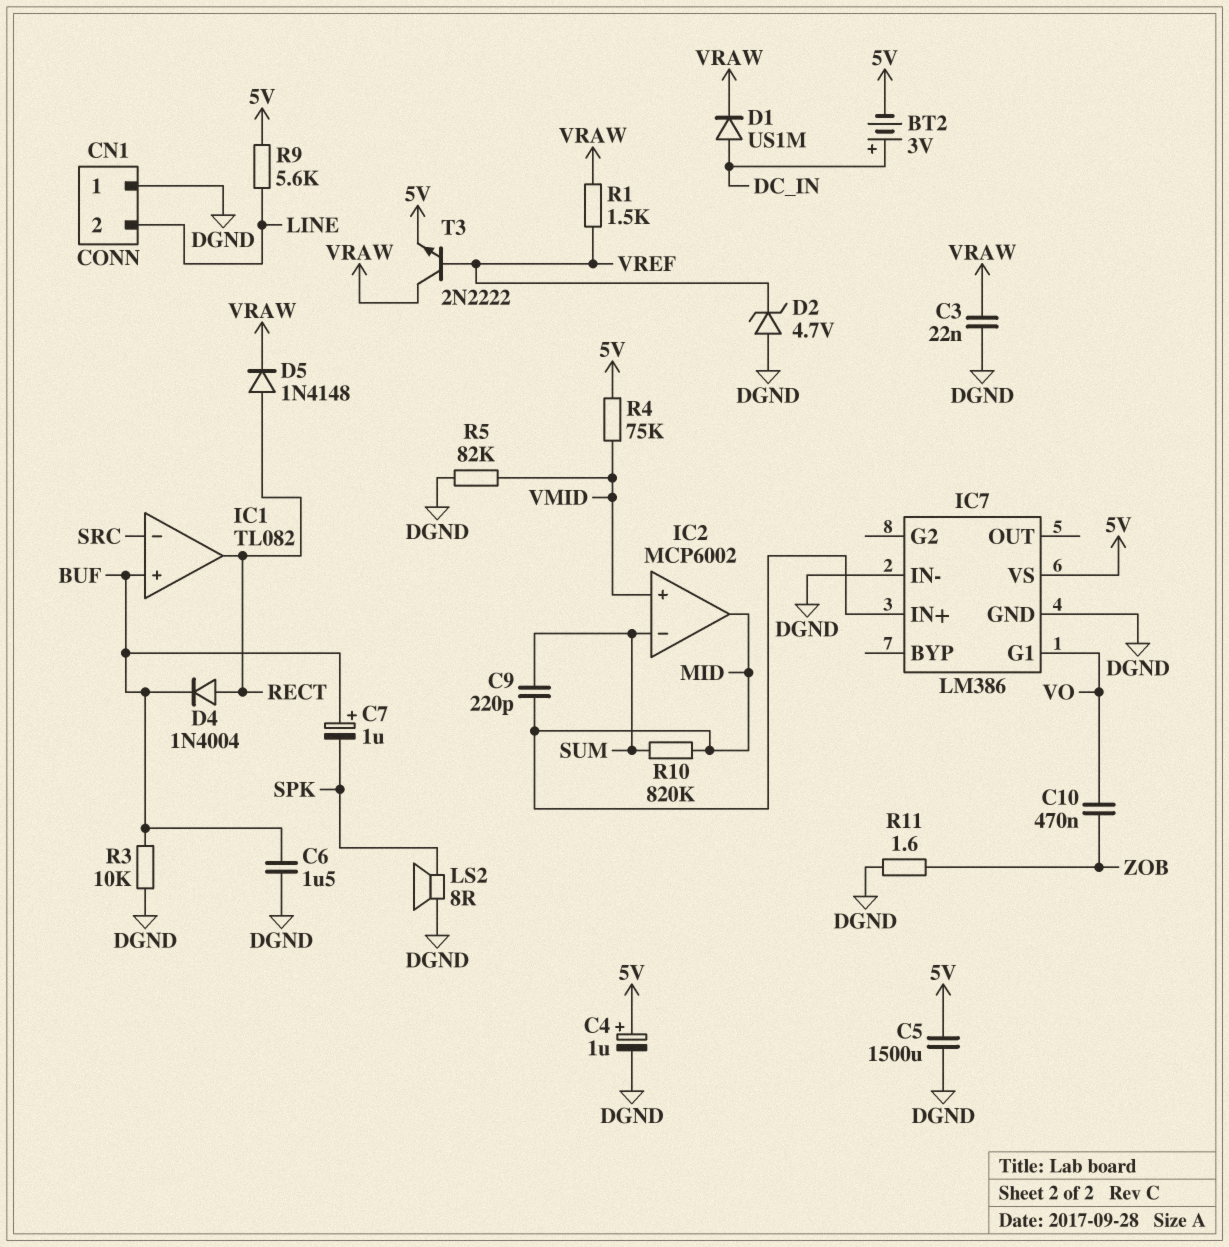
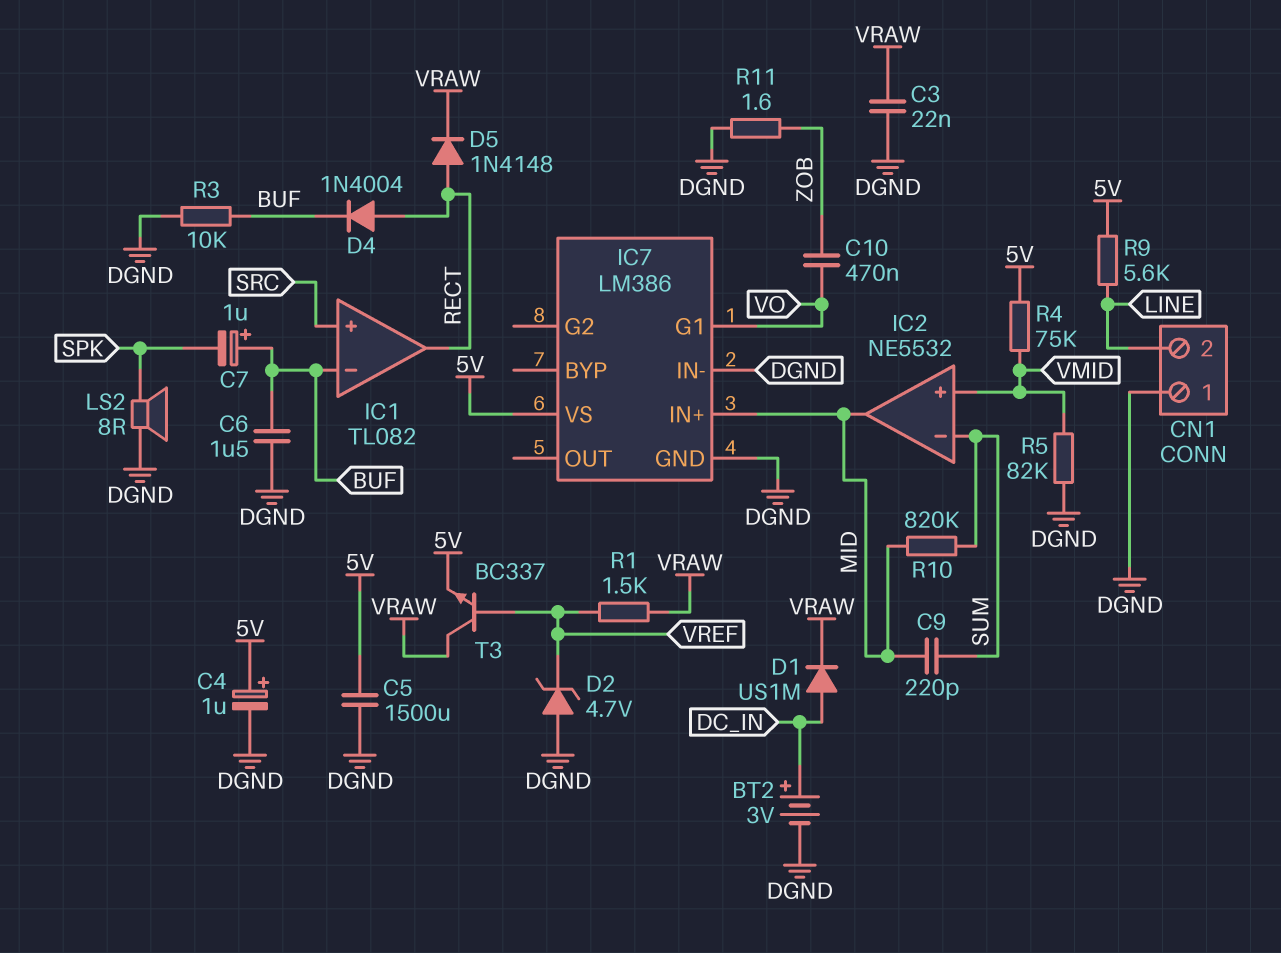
BT2: 3V (plus DC_IN, minus 5V) -> 3V (plus DC_IN, minus DGND)
IC1 pin in+: BUF -> SRC
IC1 pin in-: SRC -> BUF
IC2: MCP6002 -> NE5532
T3: NPN 2N2222 (B VREF, C VRAW, E 5V) -> NPN BC337 (B VREF, C VRAW, E 5V)

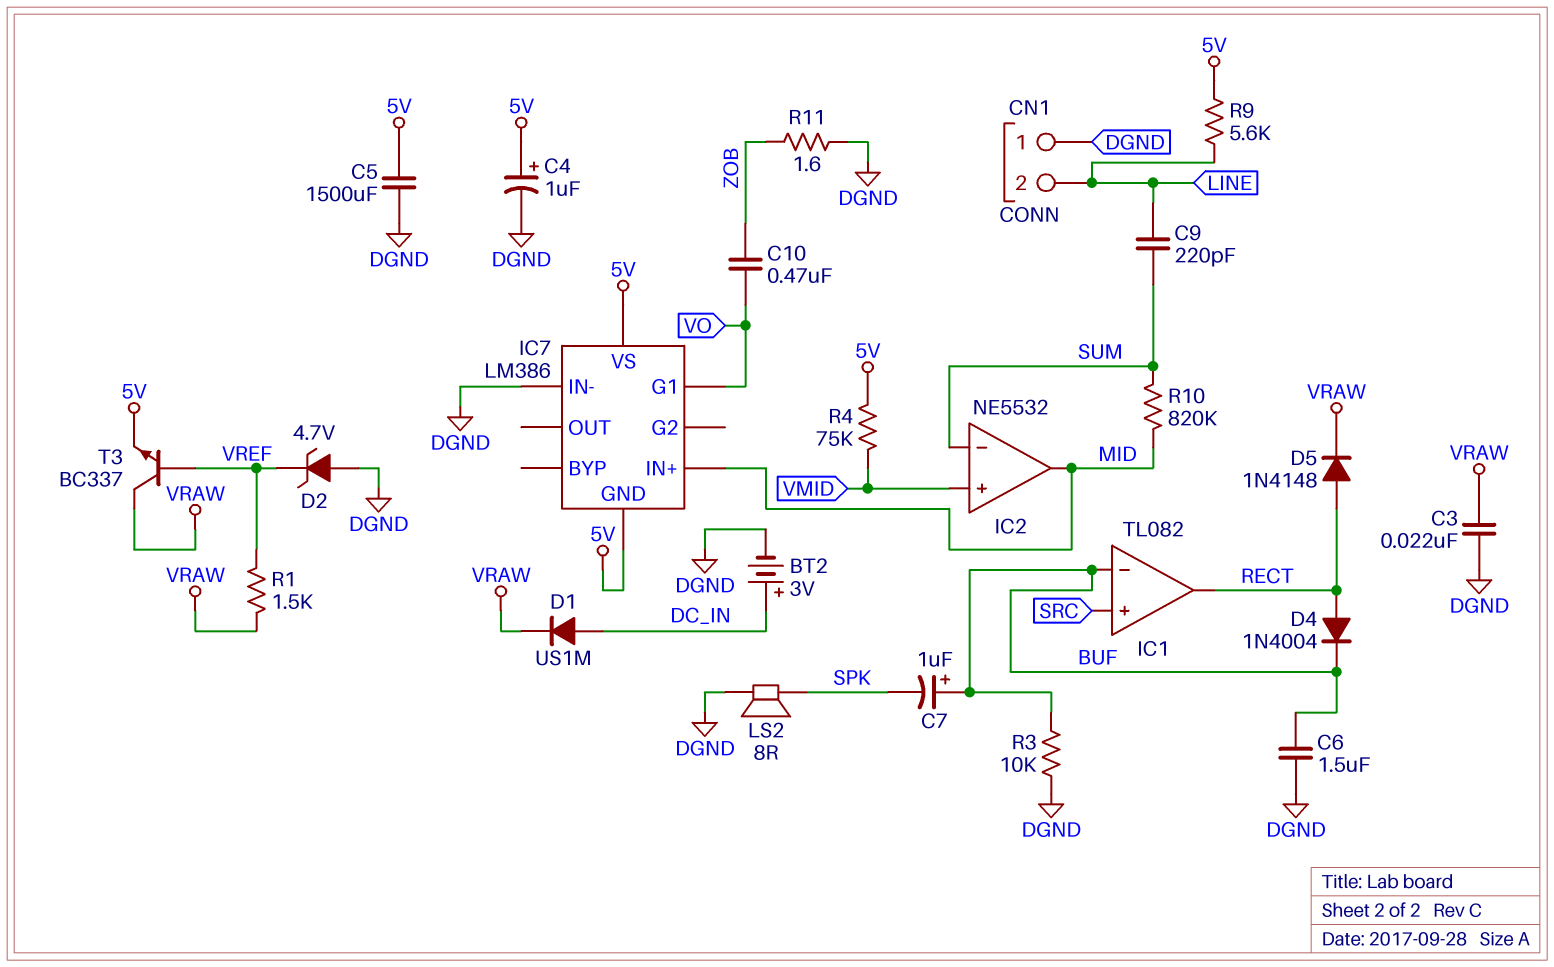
C9: 220pF (MID, SUM) -> 220pF (LINE, SUM)
IC7 pin GND: DGND -> 5V
R5: 82k (DGND, VMID) -> none

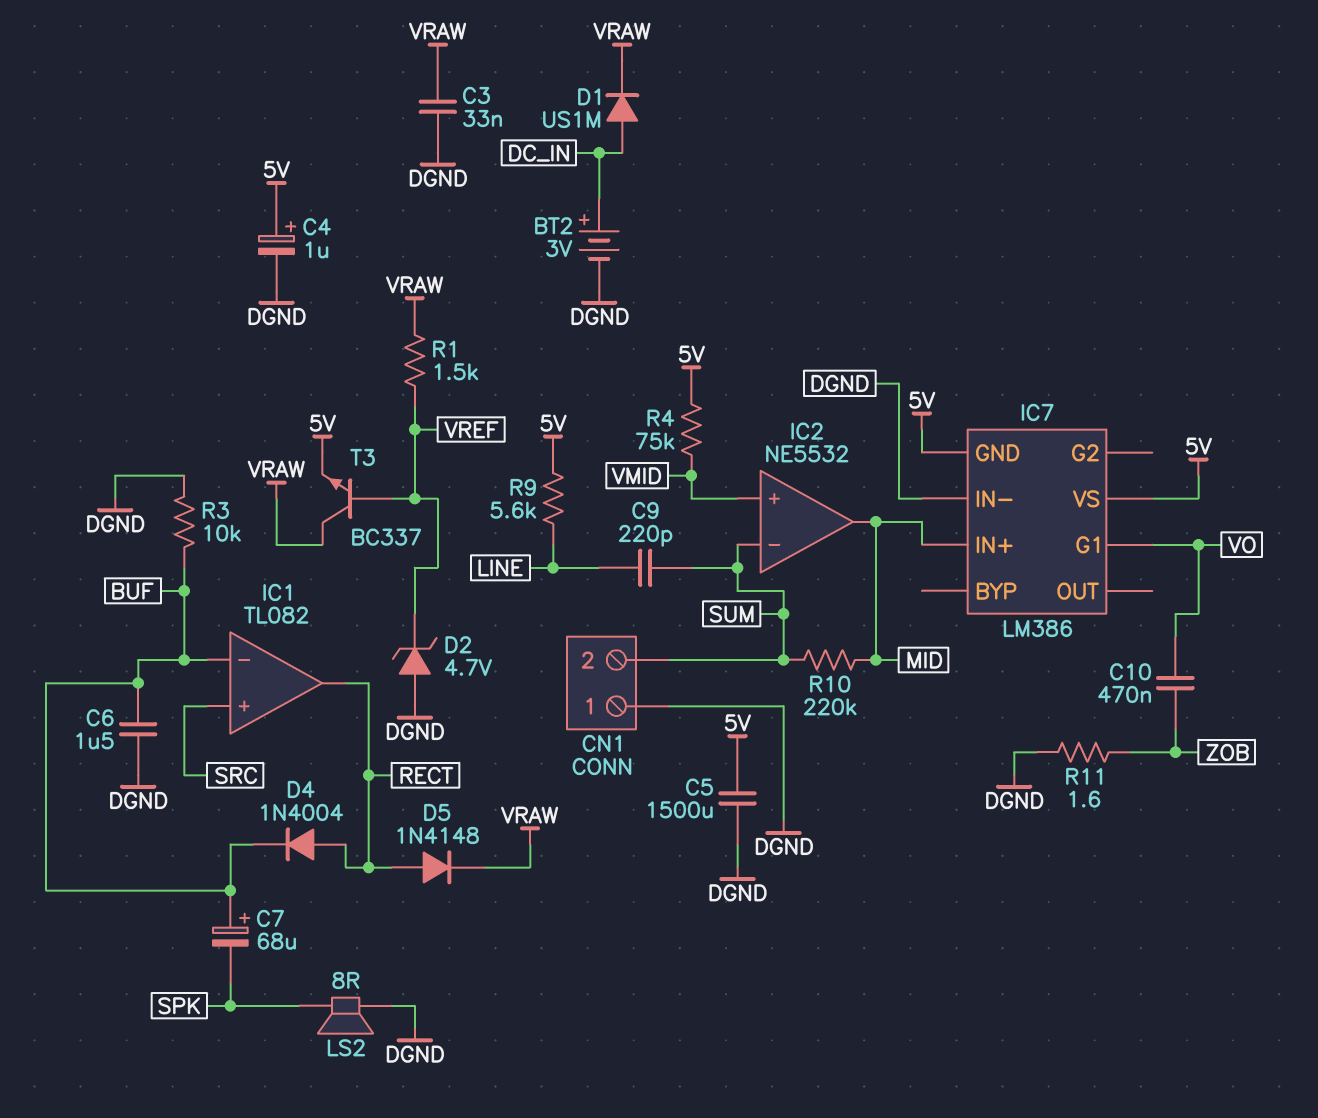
C3: 22nF (DGND, VRAW) -> 33nF (DGND, VRAW)
C7: 1uF (plus BUF, minus SPK) -> 68uF (plus BUF, minus SPK)
CN1 pin 2: LINE -> SUM
R10: 820k (MID, SUM) -> 220k (MID, SUM)

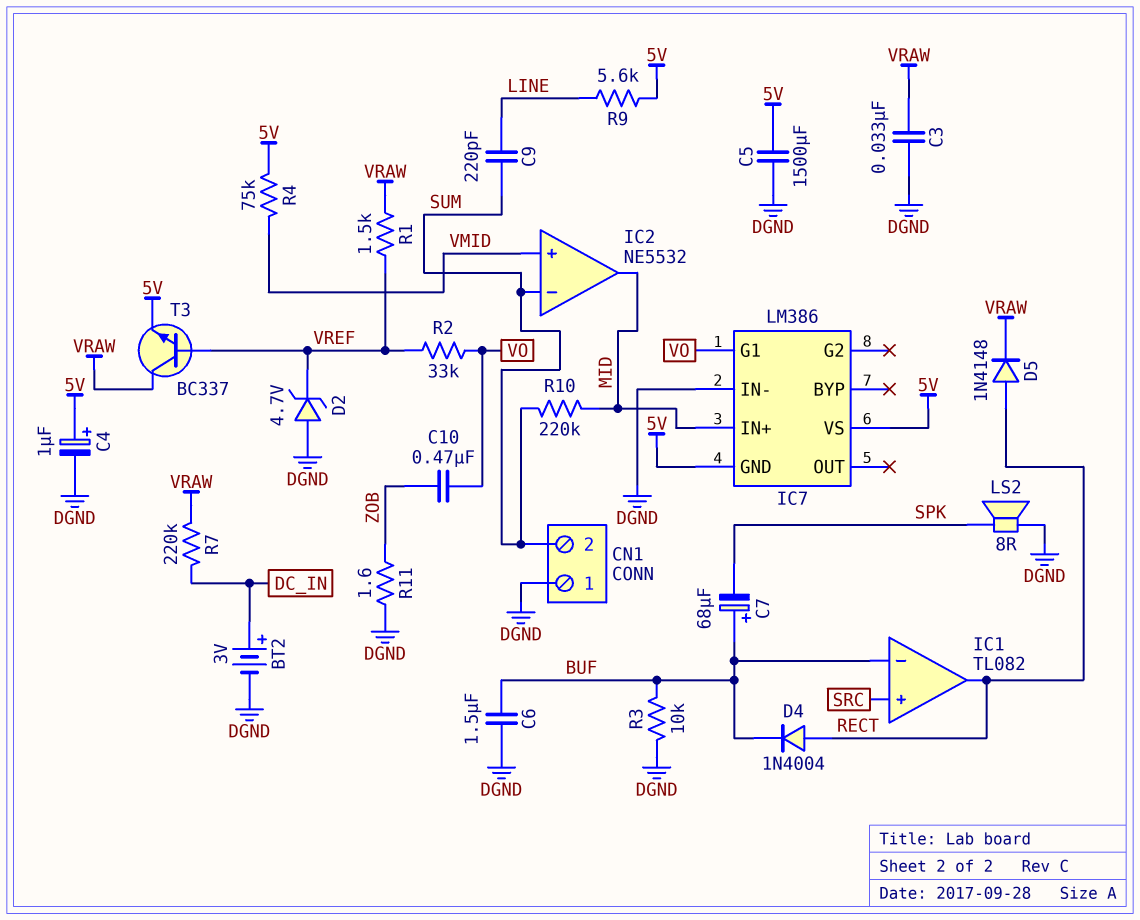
D1: diode US1M (A DC_IN, K VRAW) -> none
R2: none -> 33k (VO, VREF)
R7: none -> 220k (DC_IN, VRAW)

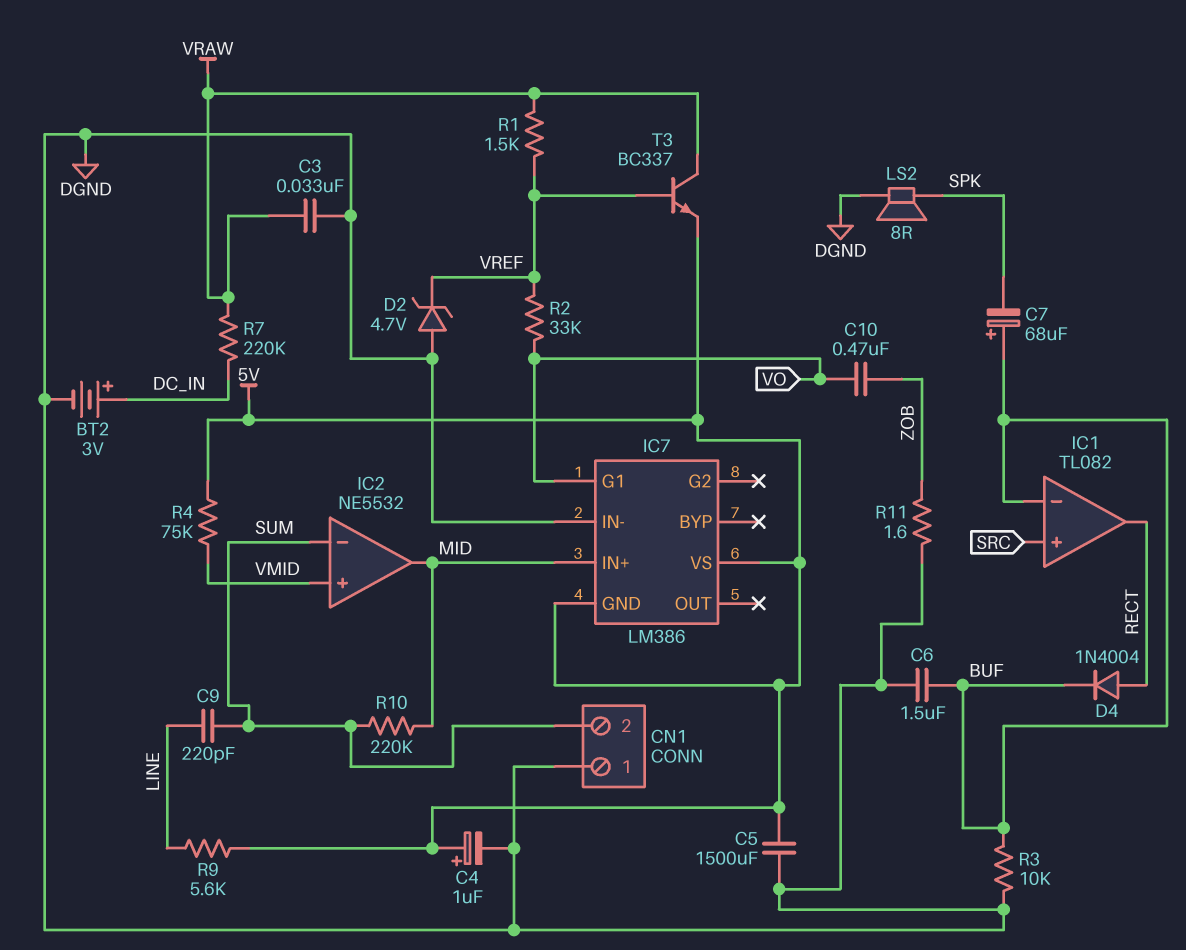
D5: diode 1N4148 (A RECT, K VRAW) -> none

